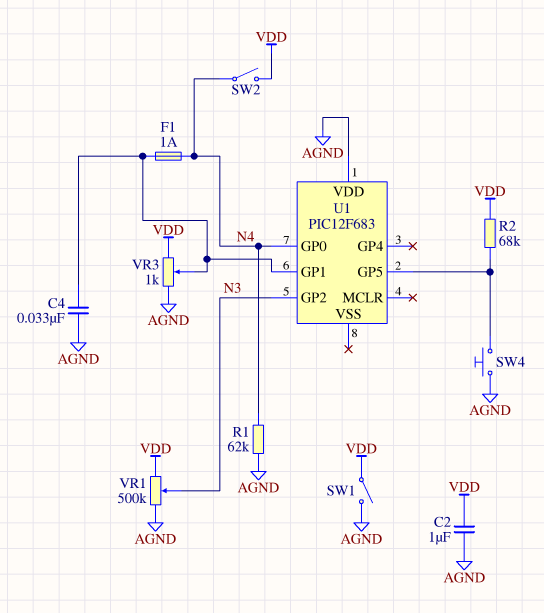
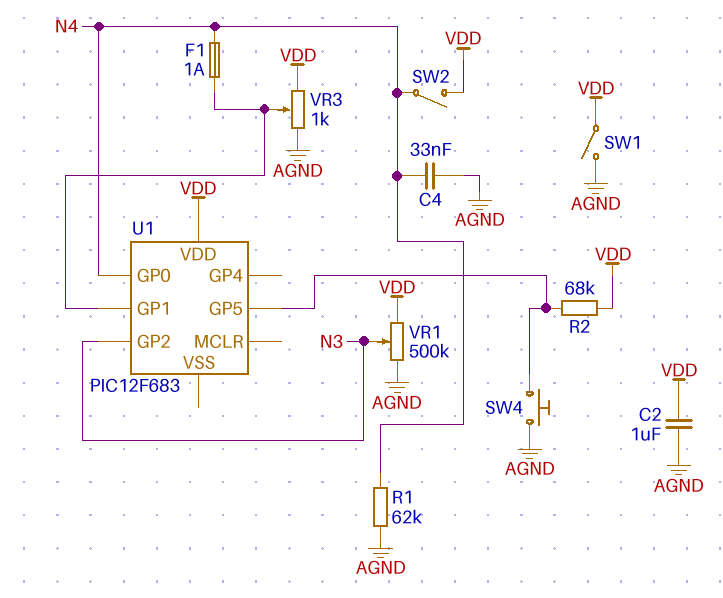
C4: 33nF (AGND, U1/GP1) -> 33nF (AGND, N4)
U1 pin VDD: AGND -> VDD

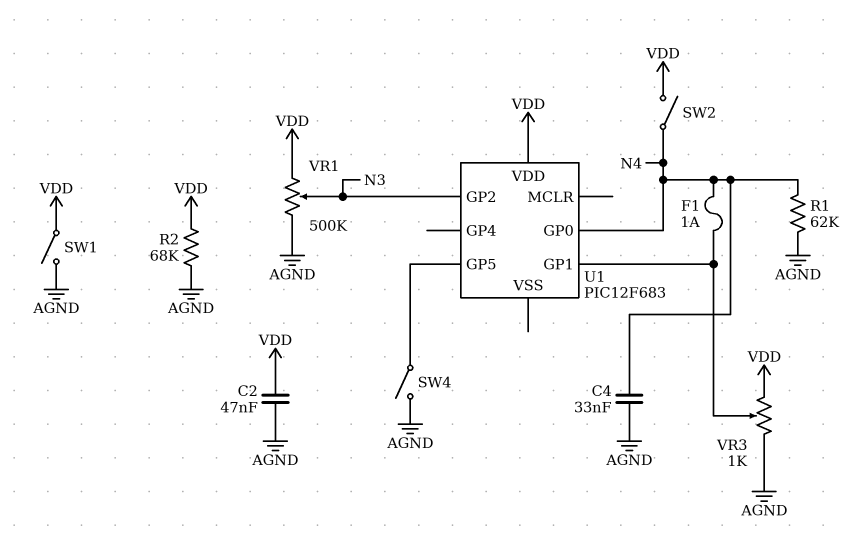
C2: 1uF (AGND, VDD) -> 47nF (AGND, VDD)
R2: 68k (U1/GP5, VDD) -> 68k (AGND, VDD)
SW4: button (AGND, U1/GP5) -> switch (AGND, U1/GP5)

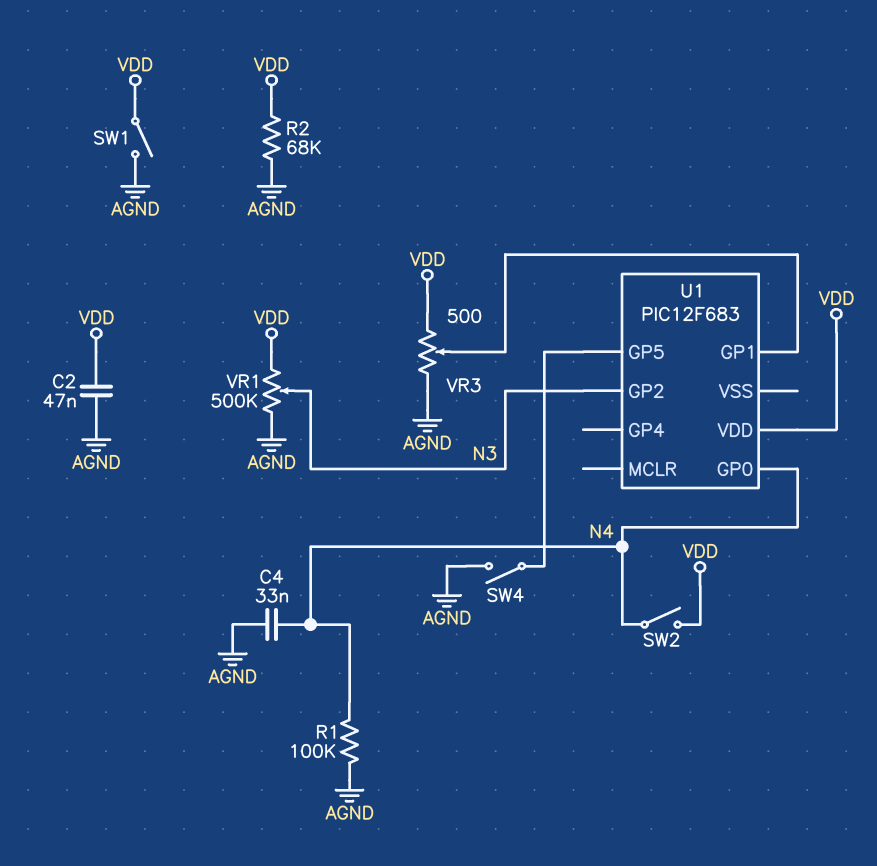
F1: 1A (N4, U1/GP1) -> none
R1: 62k (AGND, N4) -> 100k (AGND, N4)
VR3: 1k (AGND, VDD, wiper U1/GP1) -> 500 (AGND, VDD, wiper U1/GP1)

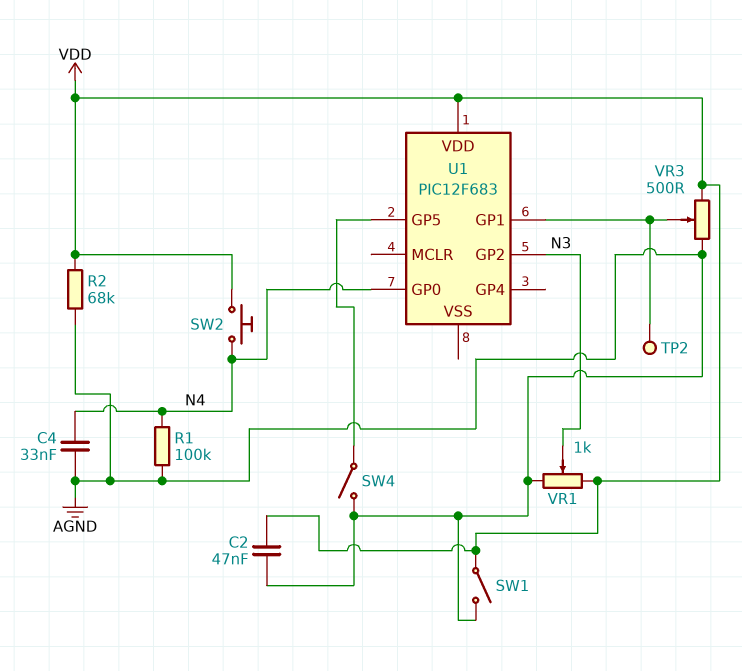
SW2: switch (N4, VDD) -> button (N4, VDD)
TP2: none -> test point (U1/GP1)
VR1: 500k (AGND, VDD, wiper N3) -> 1k (AGND, VDD, wiper N3)

